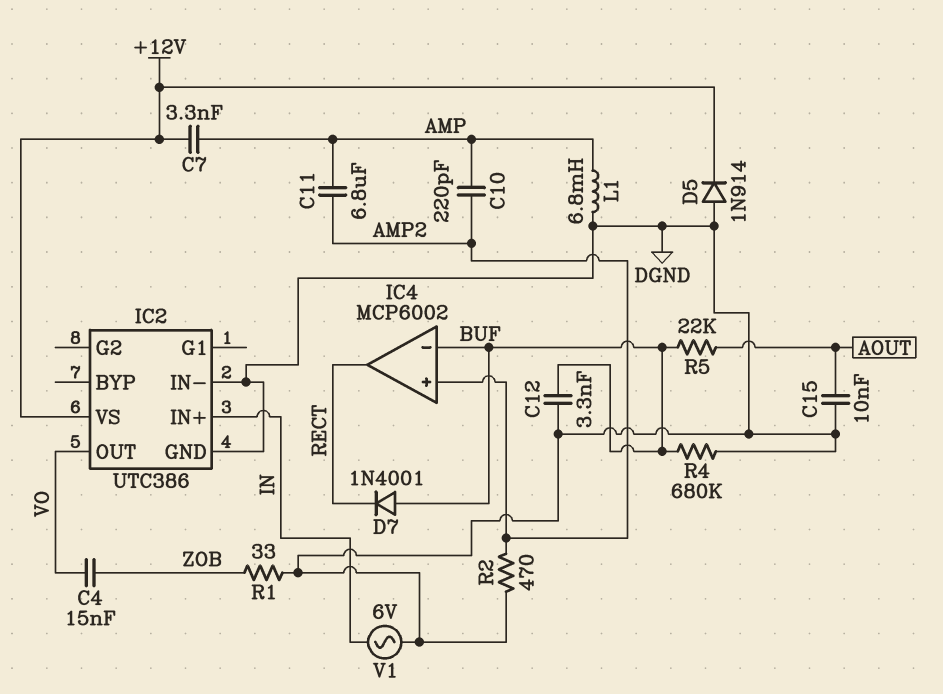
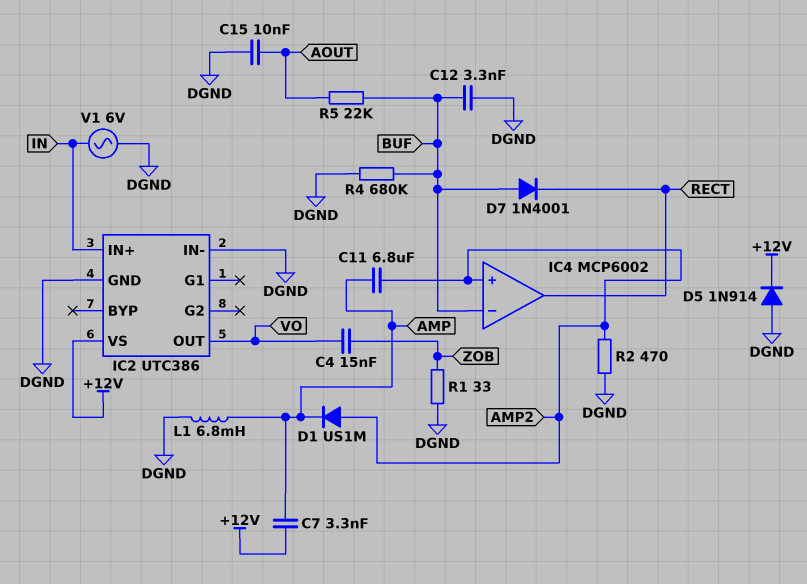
C10: 220pF (AMP, AMP2) -> none
D1: none -> diode US1M (A AMP2, K AMP)

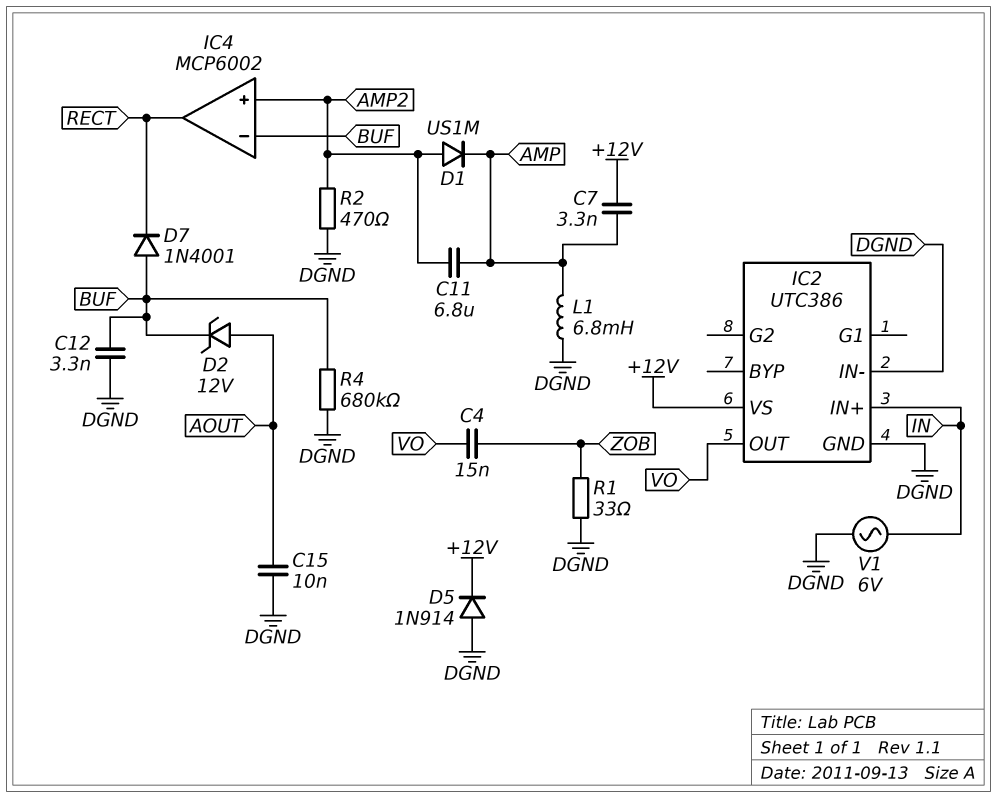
D2: none -> zener 12V (A AOUT, K BUF)
R5: 22k (AOUT, BUF) -> none

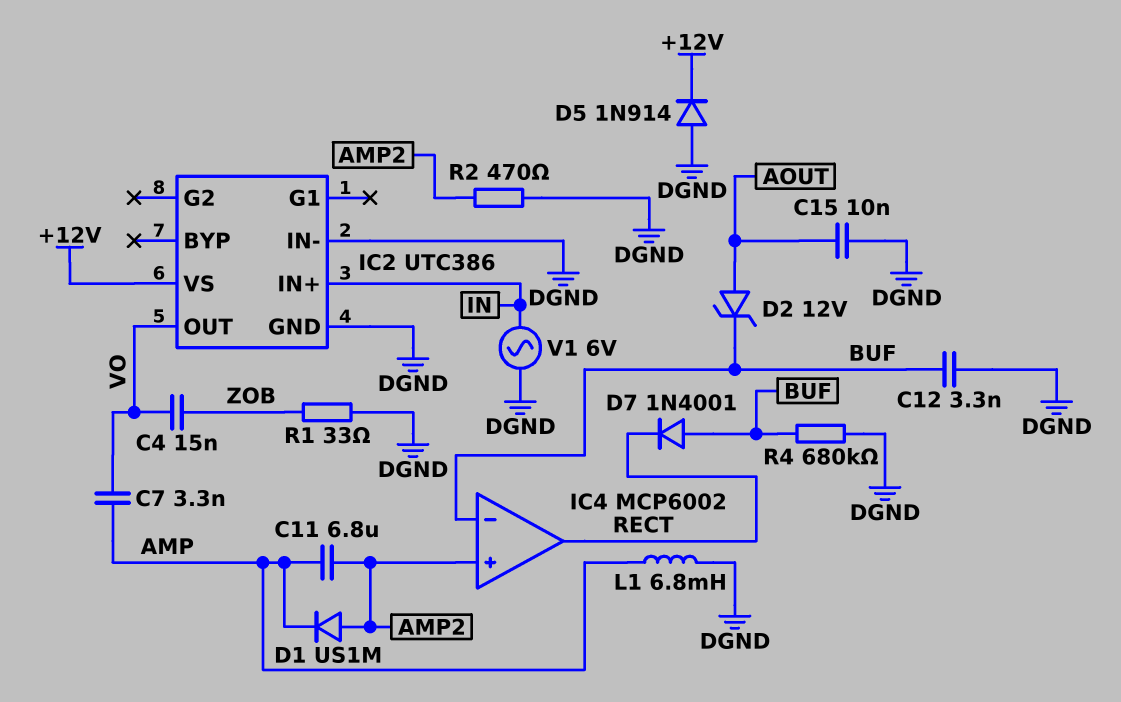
C7: 3.3nF (+12V, AMP) -> 3.3nF (AMP, VO)

